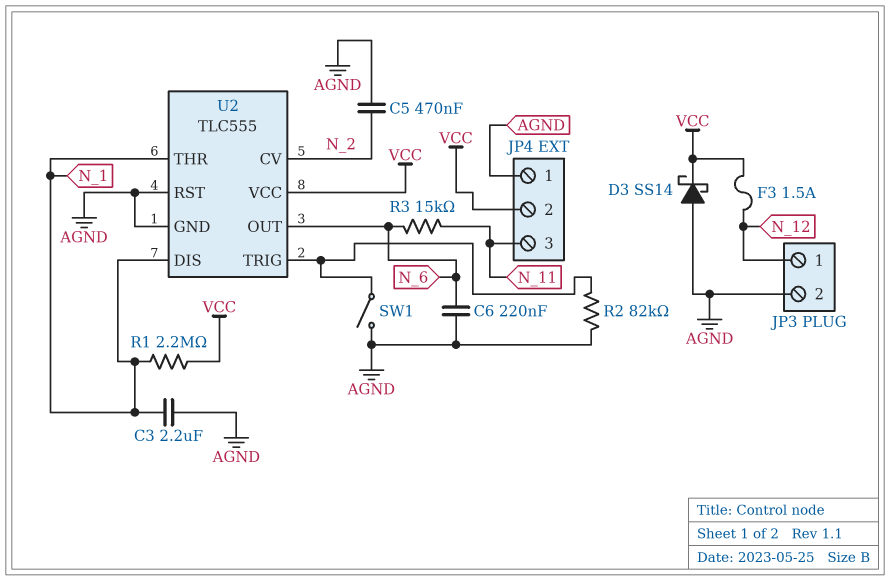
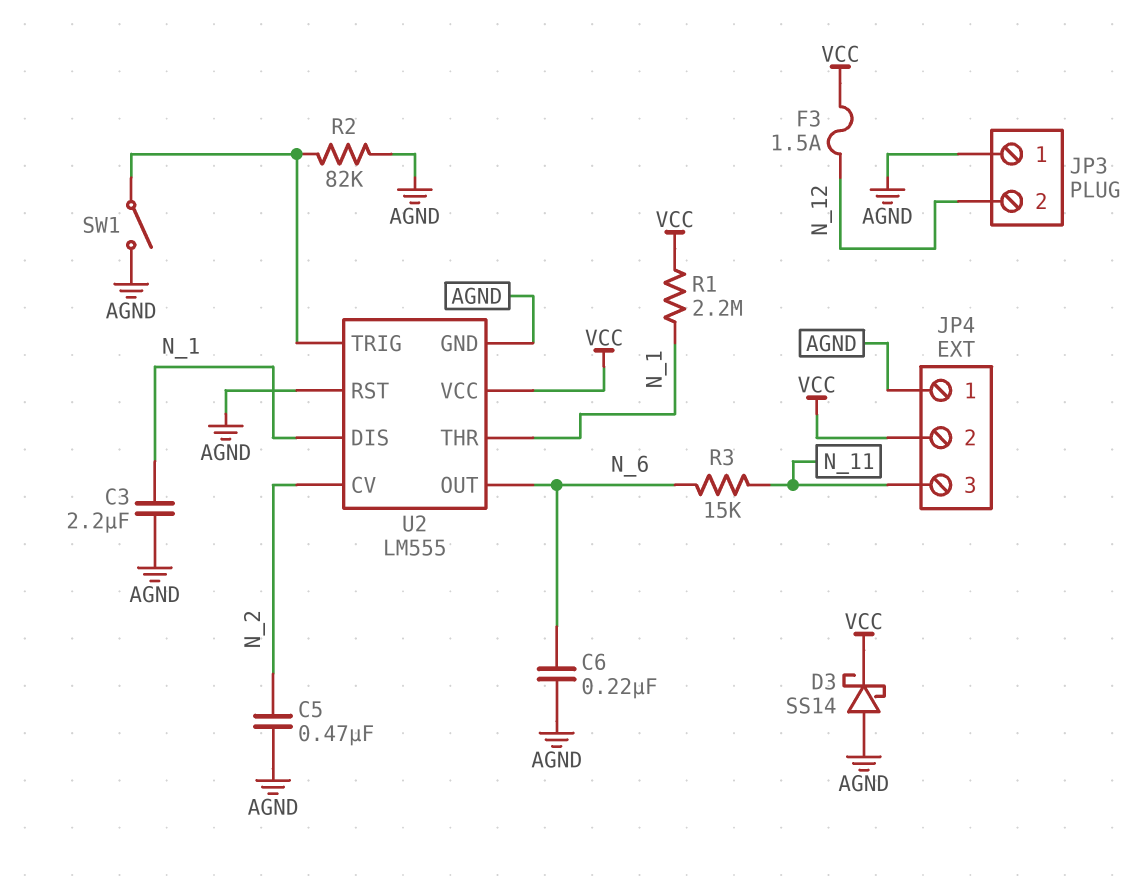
JP3 pin 1: N_12 -> AGND
JP3 pin 2: AGND -> N_12
U2: TLC555 -> LM555

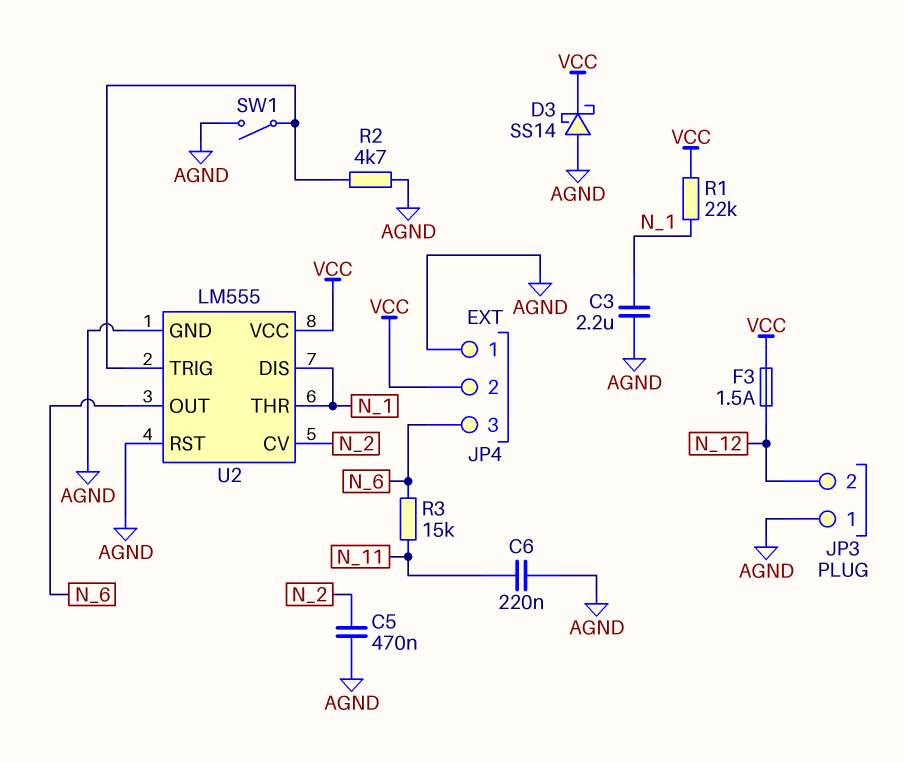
C6: 220nF (AGND, N_6) -> 220nF (AGND, N_11)
JP4 pin 3: N_11 -> N_6
R1: 2.2M (N_1, VCC) -> 22k (N_1, VCC)
R2: 82k (AGND, U2/TRIG) -> 4.7k (AGND, U2/TRIG)

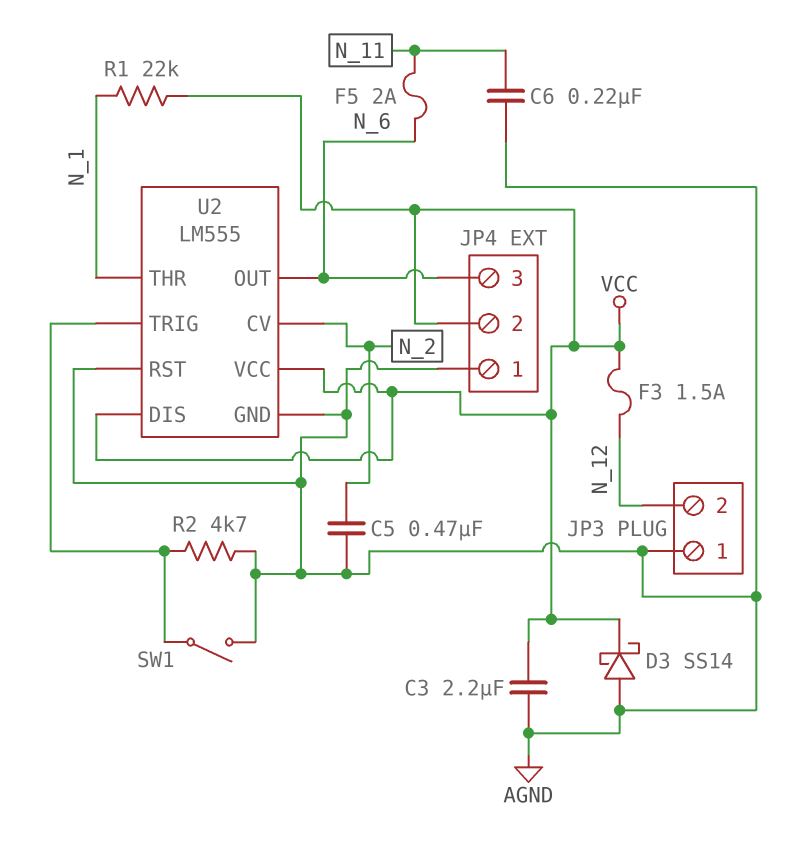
C3: 2.2uF (AGND, N_1) -> 2.2uF (AGND, VCC)
F5: none -> 2A (N_6, N_11)
R3: 15k (N_6, N_11) -> none
U2 pin DIS: N_1 -> VCC

